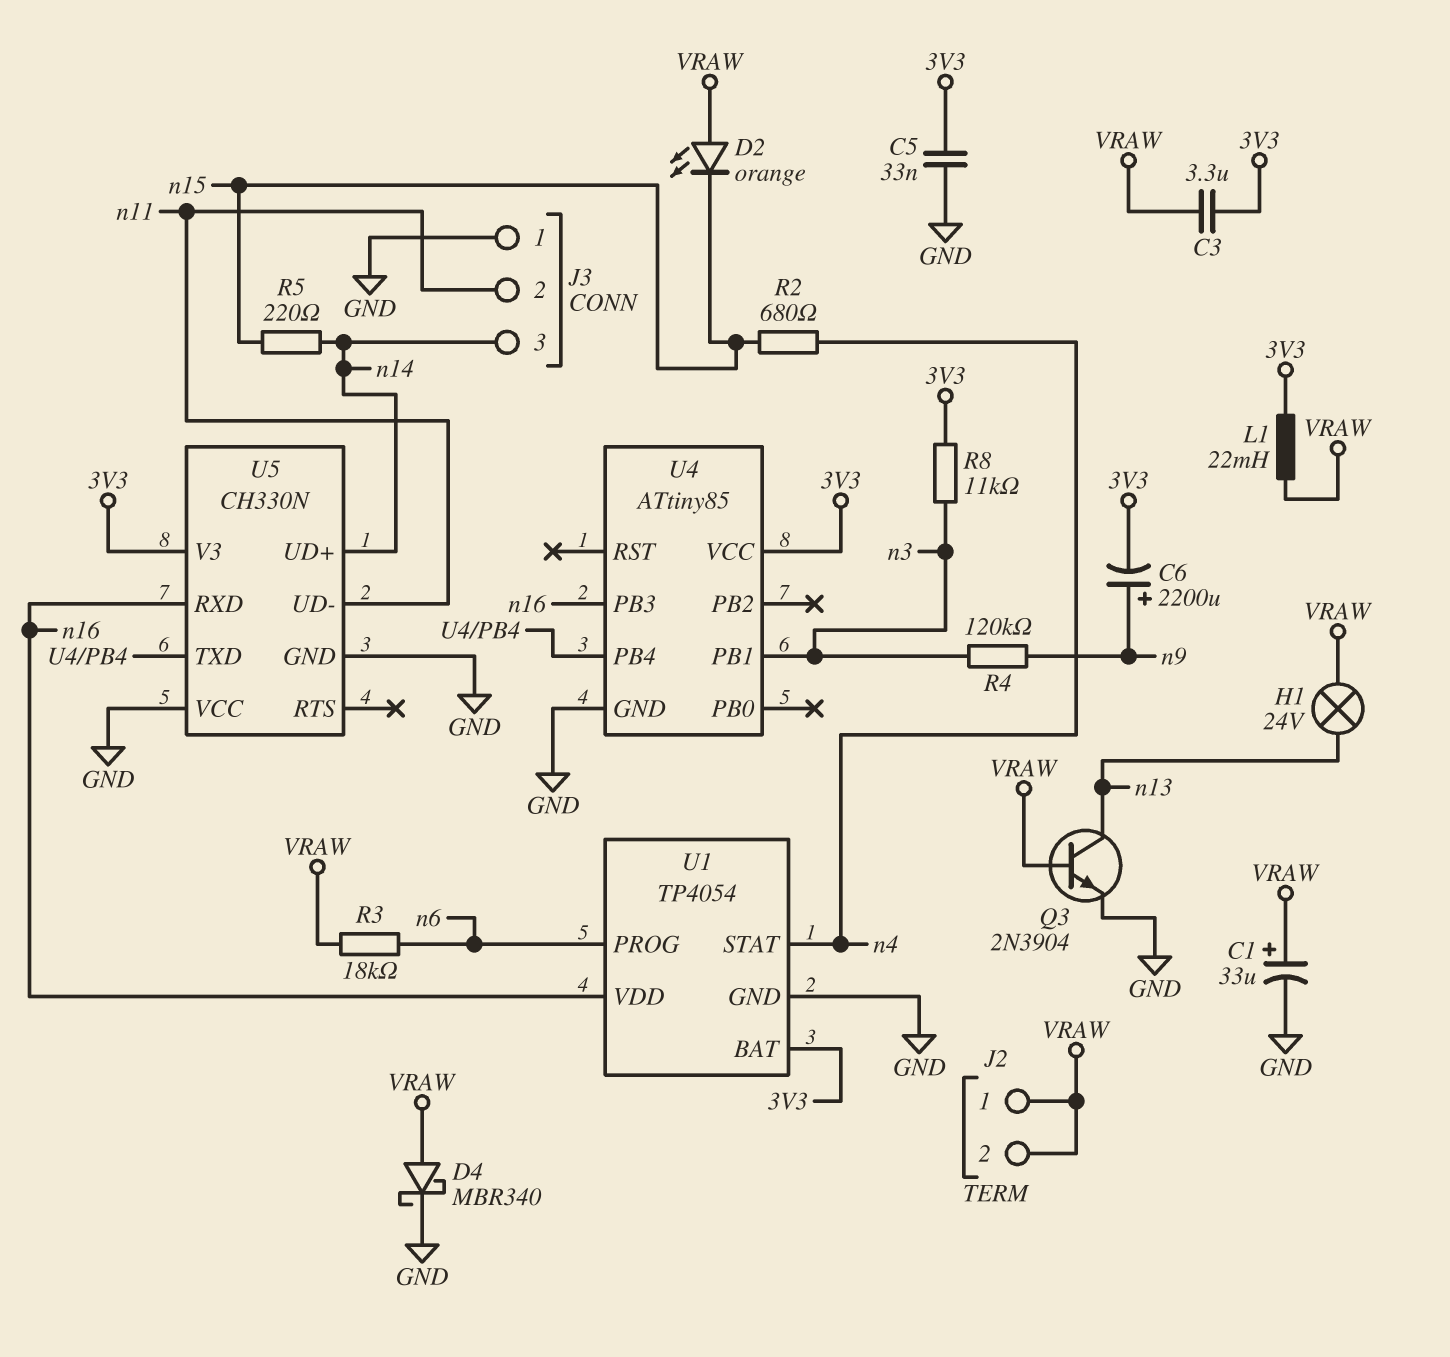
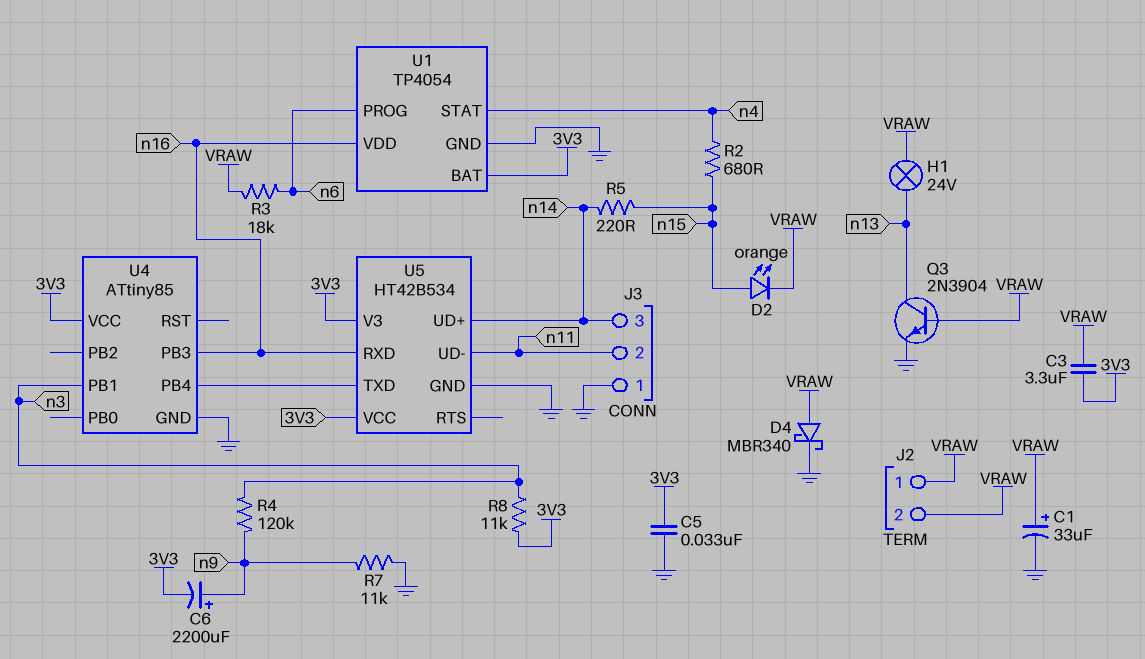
D2: LED orange (A VRAW, K n15) -> LED orange (A n15, K VRAW)
L1: 22mH (3V3, VRAW) -> none
R7: none -> 11k (GND, n9)
U5: CH330N -> HT42B534
U5 pin VCC: GND -> 3V3

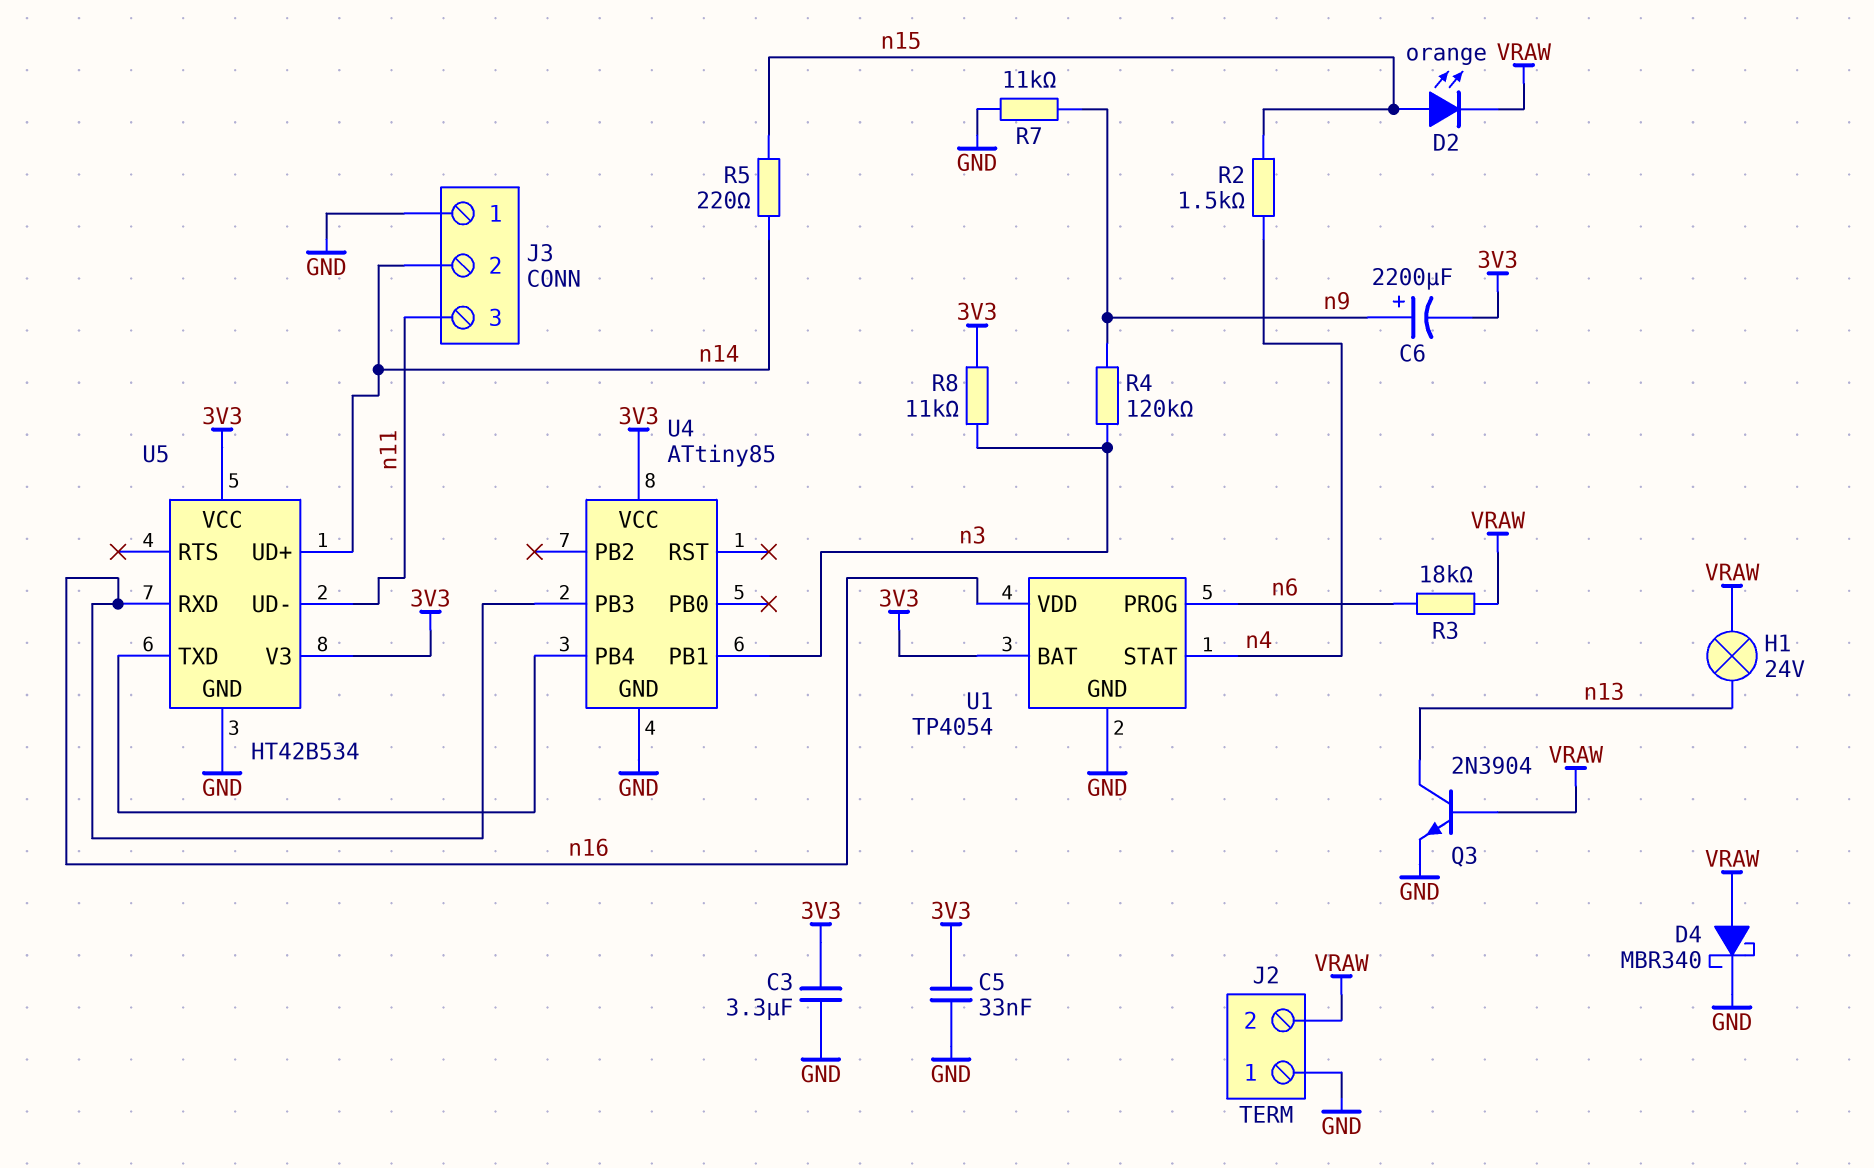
C1: 33uF (plus VRAW, minus GND) -> none
C3: 3.3uF (3V3, VRAW) -> 3.3uF (3V3, GND)
J2 pin 1: VRAW -> GND
J3 pin 2: n11 -> n14
J3 pin 3: n14 -> n11
R2: 680 (n4, n15) -> 1.5k (n4, n15)

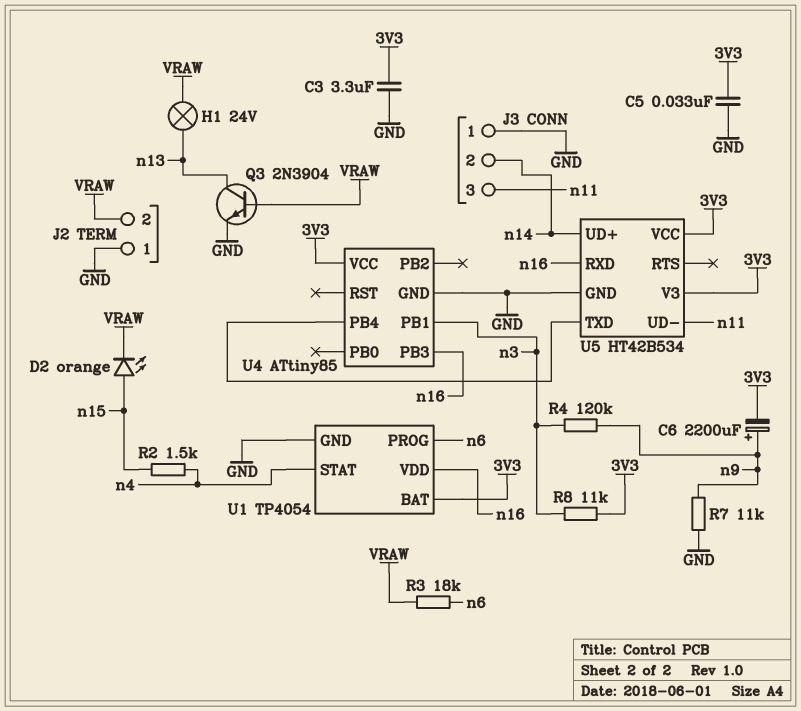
D4: schottky MBR340 (A VRAW, K GND) -> none
R5: 220 (n14, n15) -> none

